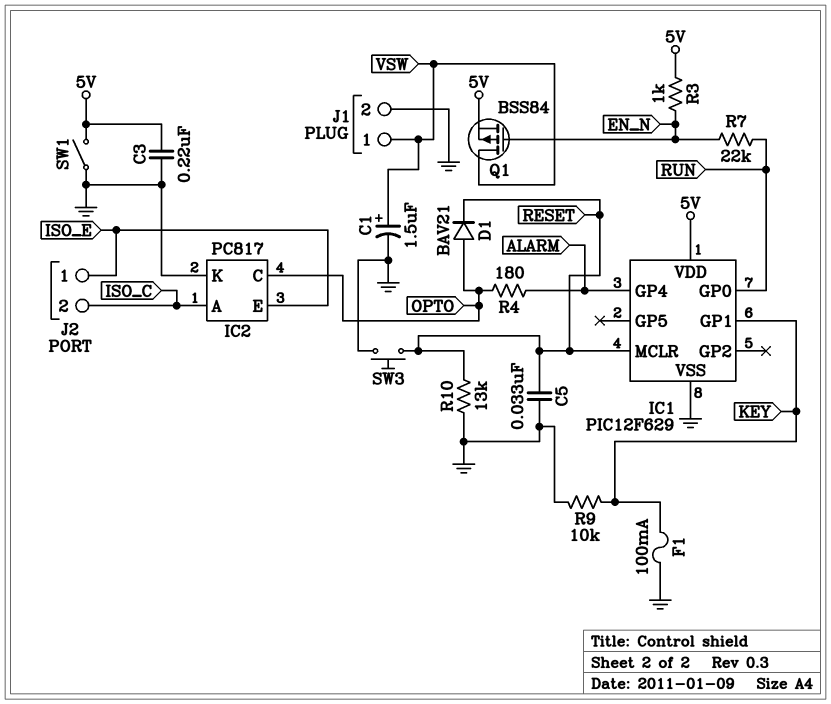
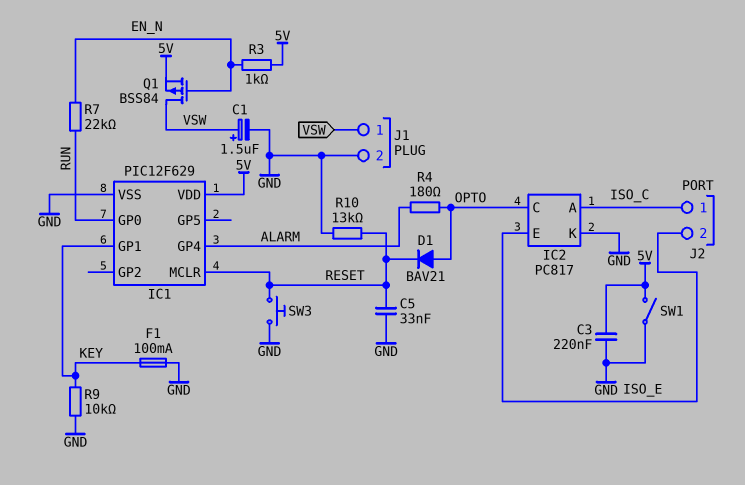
J2 pin 1: ISO_E -> ISO_C
J2 pin 2: ISO_C -> ISO_E

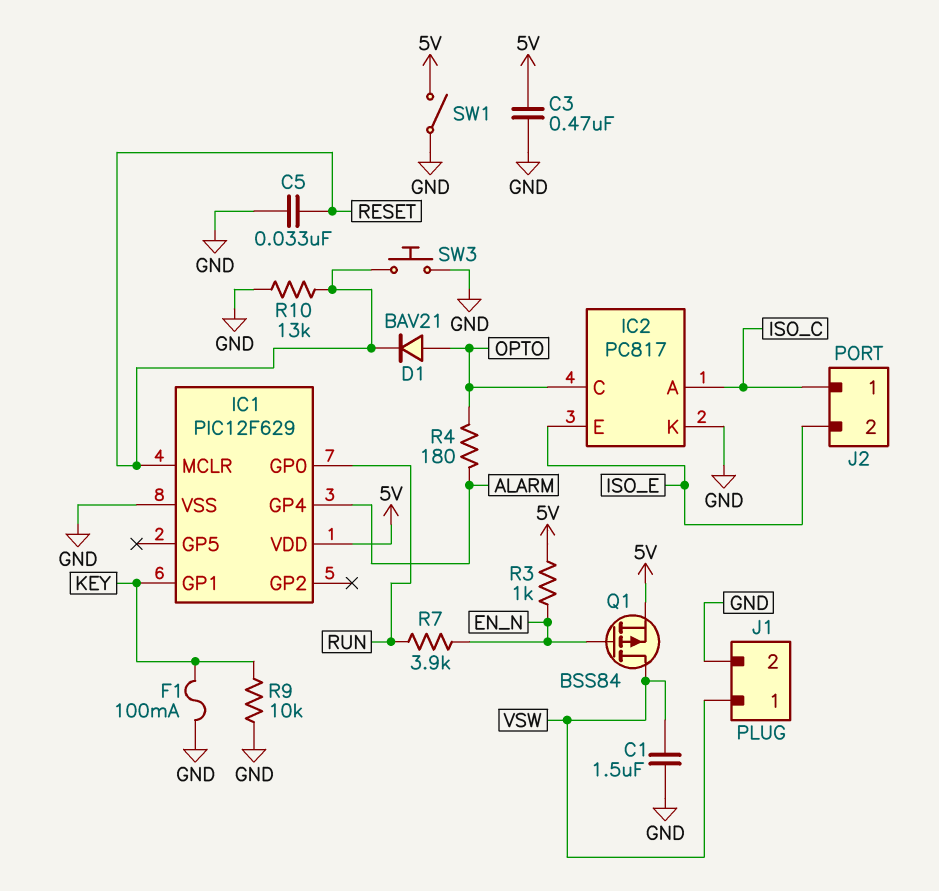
C1: 1.5uF (plus VSW, minus GND) -> 1.5uF (GND, VSW)
C3: 220nF (5V, GND) -> 470nF (5V, GND)
R7: 22k (EN_N, RUN) -> 3.9k (EN_N, RUN)

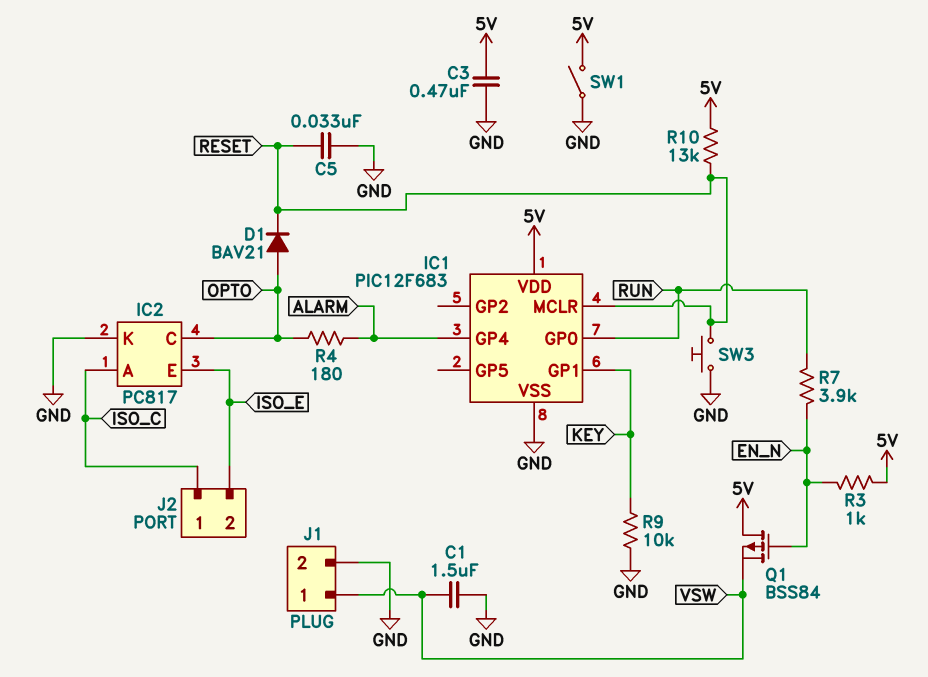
F1: 100mA (GND, KEY) -> none
IC1: PIC12F629 -> PIC12F683
Q1: PMOS BSS84 (G EN_N, D VSW, S 5V) -> PMOS BSS84 (G EN_N, D 5V, S VSW)
R10: 13k (GND, RESET) -> 13k (5V, RESET)

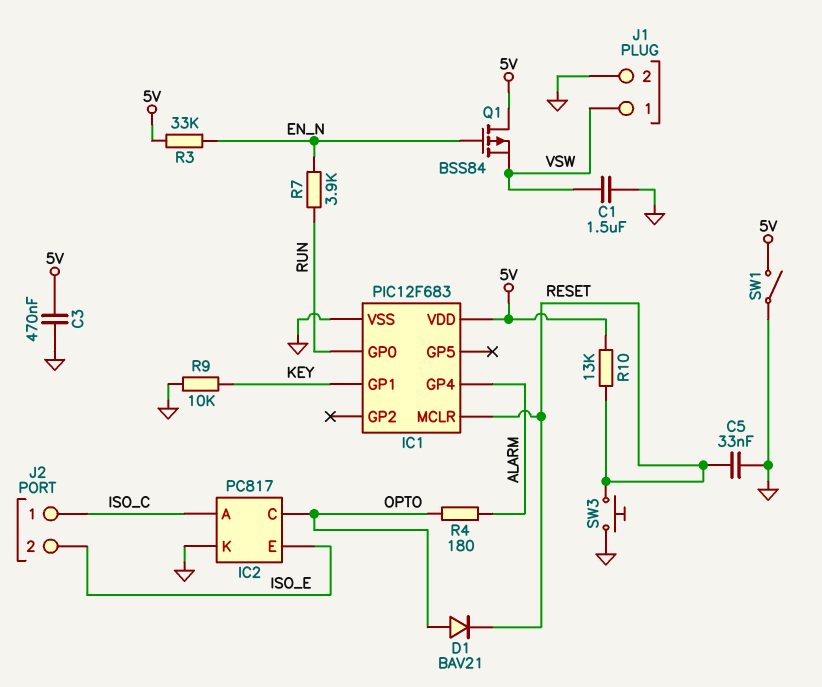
R3: 1k (5V, EN_N) -> 33k (5V, EN_N)

